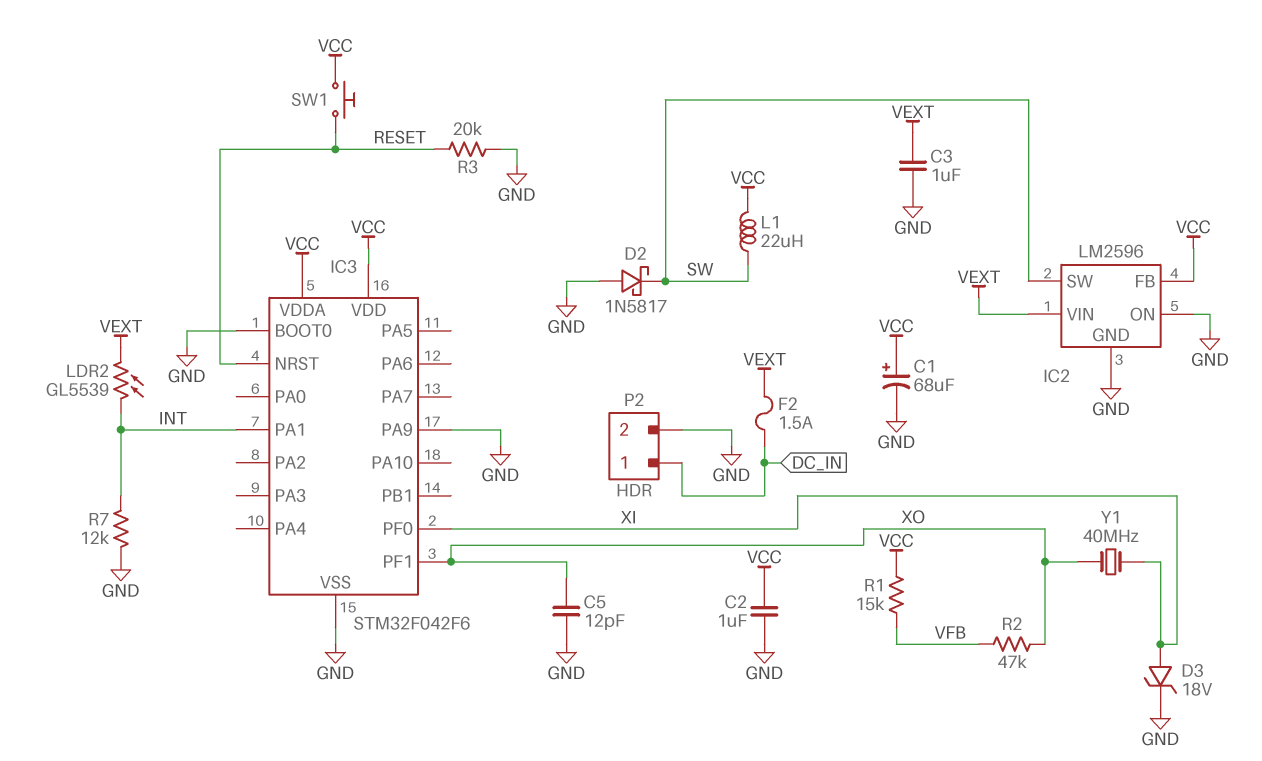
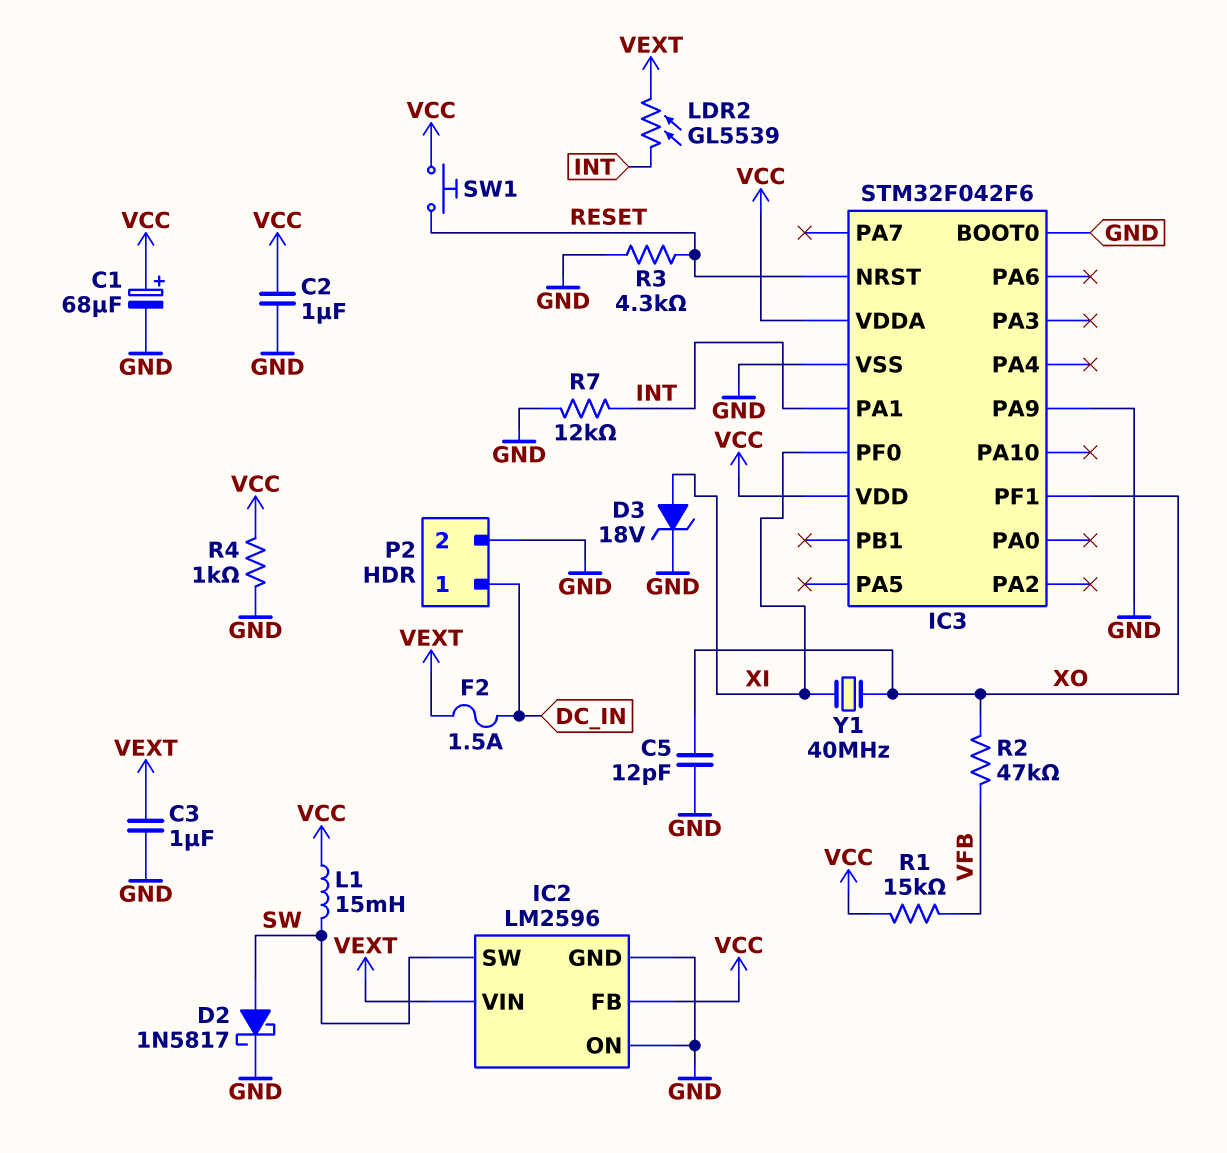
D2: schottky 1N5817 (A GND, K SW) -> schottky 1N5817 (A SW, K GND)
L1: 22uH (SW, VCC) -> 15mH (SW, VCC)
R3: 20k (GND, RESET) -> 4.3k (GND, RESET)
R4: none -> 1k (GND, VCC)

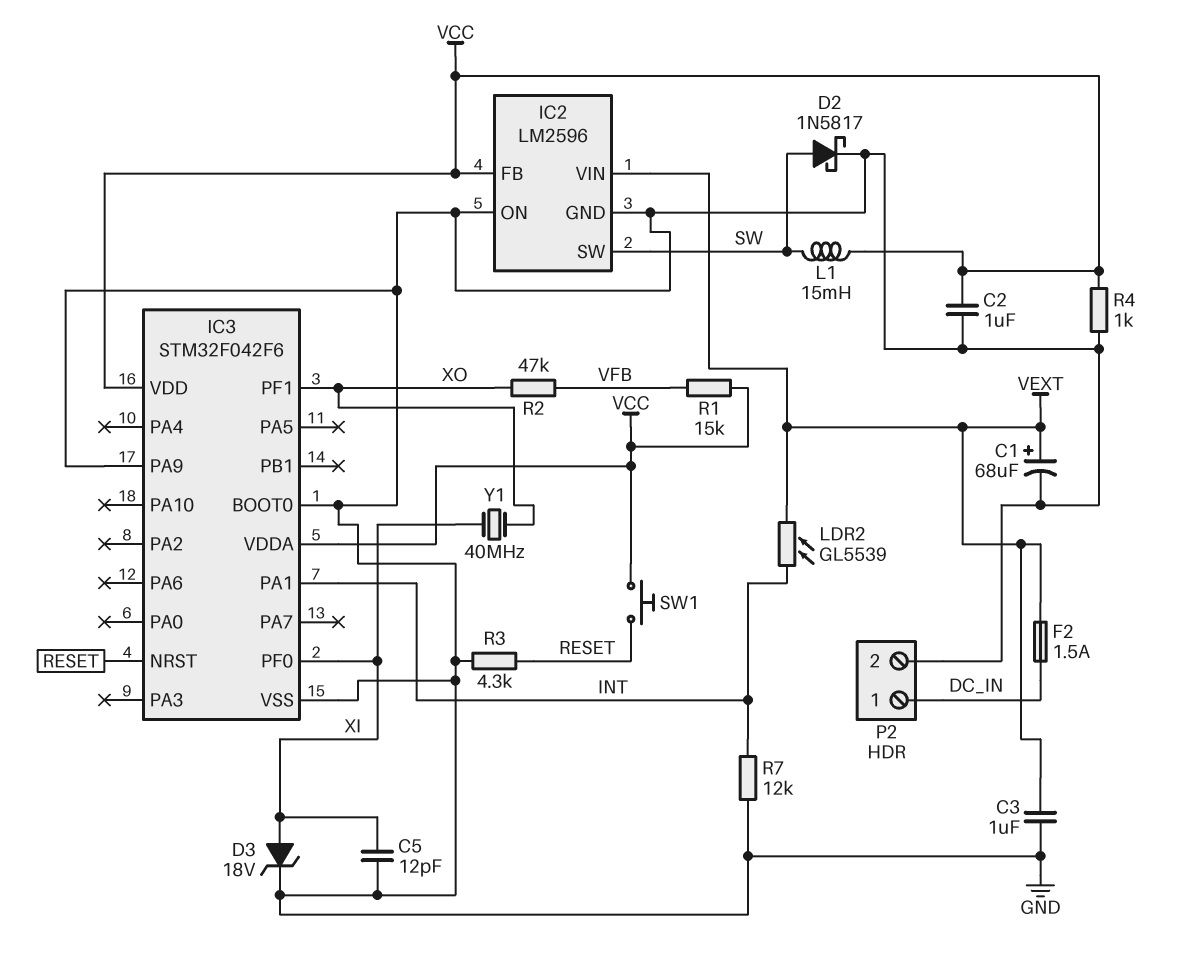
C1: 68uF (plus VCC, minus GND) -> 68uF (plus VEXT, minus GND)
C5: 12pF (GND, XO) -> 12pF (GND, XI)

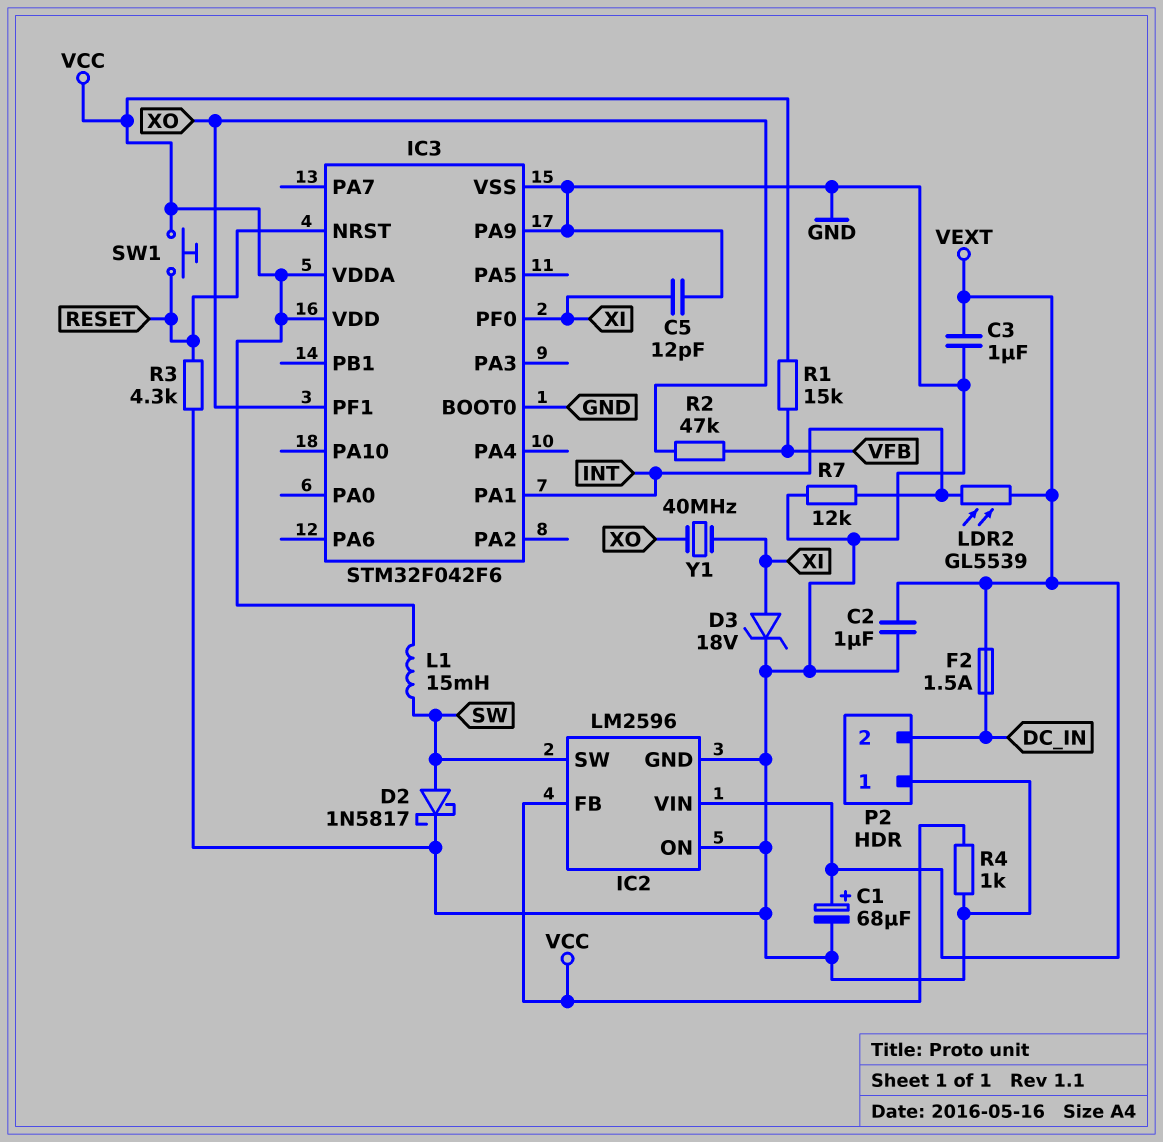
C2: 1uF (GND, VCC) -> 1uF (GND, VEXT)
P2 pin 1: DC_IN -> GND
P2 pin 2: GND -> DC_IN

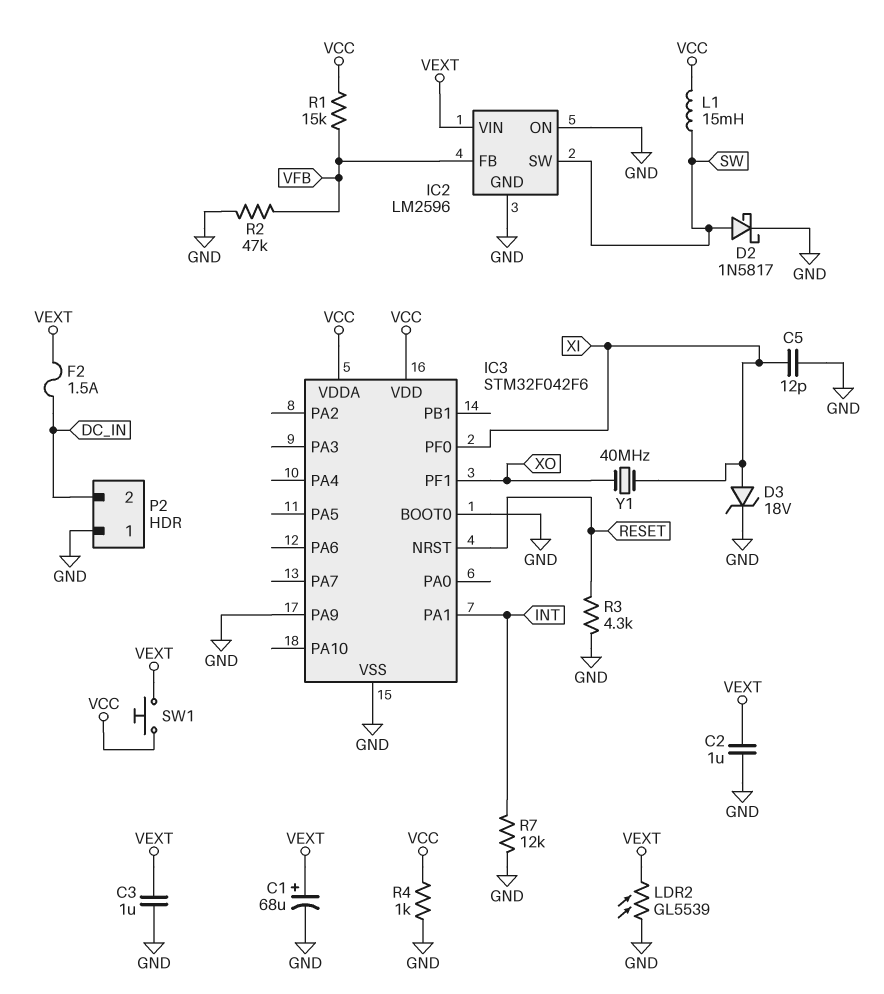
IC2 pin FB: VCC -> VFB
LDR2: GL5539 (INT, VEXT) -> GL5539 (GND, VEXT)
R2: 47k (VFB, XO) -> 47k (GND, VFB)
SW1: button (RESET, VCC) -> button (VCC, VEXT)

